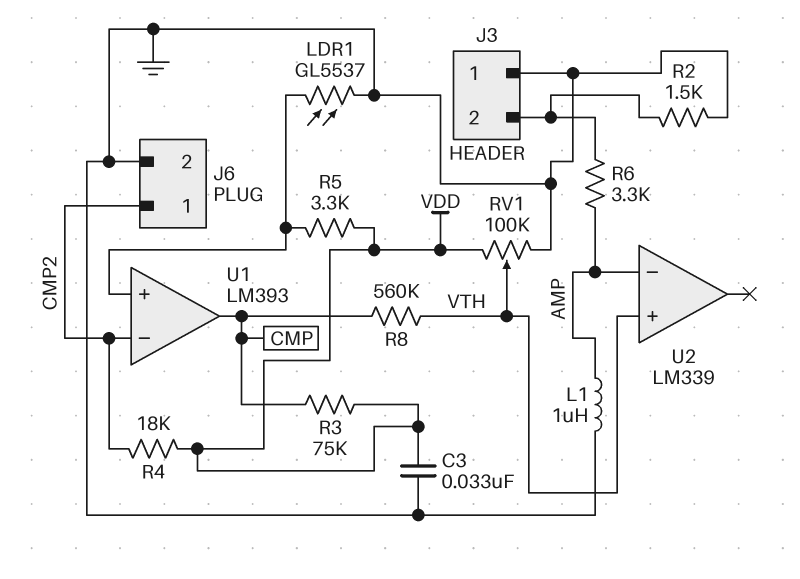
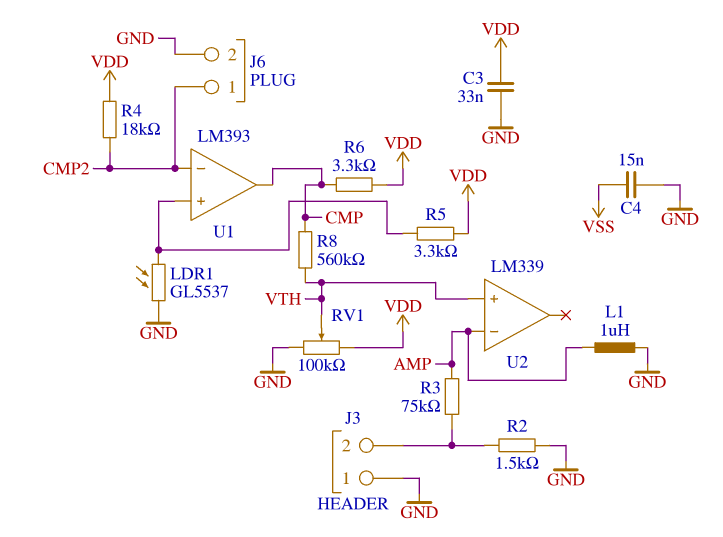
C4: none -> 15nF (GND, VSS)
R3: 75k (CMP, VDD) -> 75k (AMP, J3/2)
R6: 3.3k (AMP, J3/2) -> 3.3k (CMP, VDD)

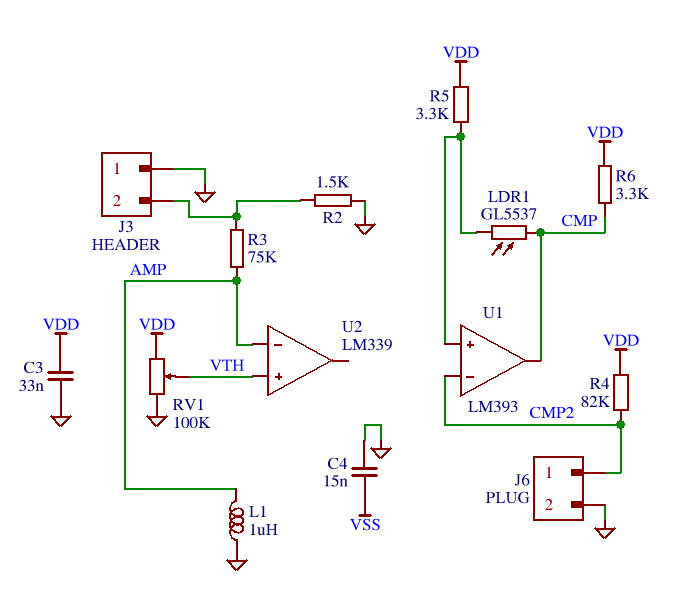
LDR1: GL5537 (GND, U1/in+) -> GL5537 (CMP, U1/in+)
R4: 18k (CMP2, VDD) -> 82k (CMP2, VDD)
R8: 560k (CMP, VTH) -> none

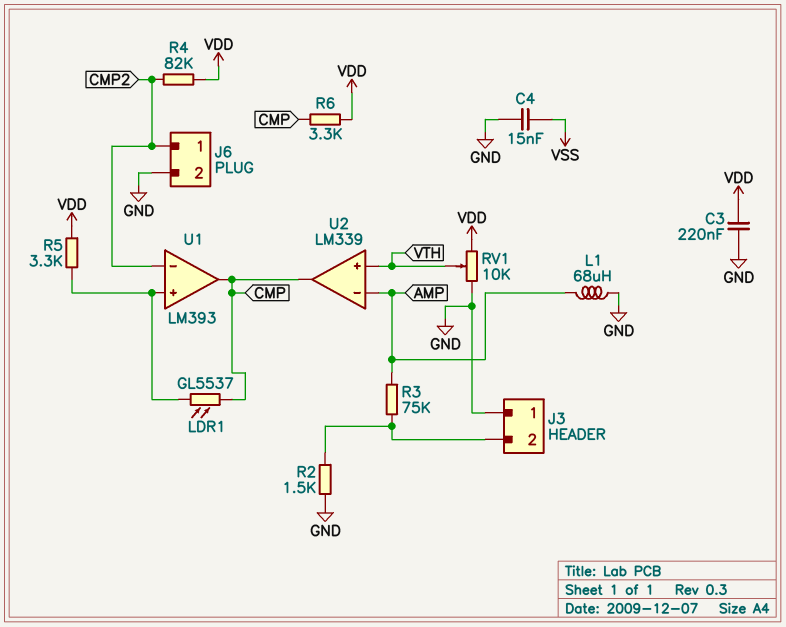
C3: 33nF (GND, VDD) -> 220nF (GND, VDD)
L1: 1uH (AMP, GND) -> 68uH (AMP, GND)
RV1: 100k (GND, VDD, wiper VTH) -> 10k (GND, VDD, wiper VTH)
U2 pin out: none -> CMP

